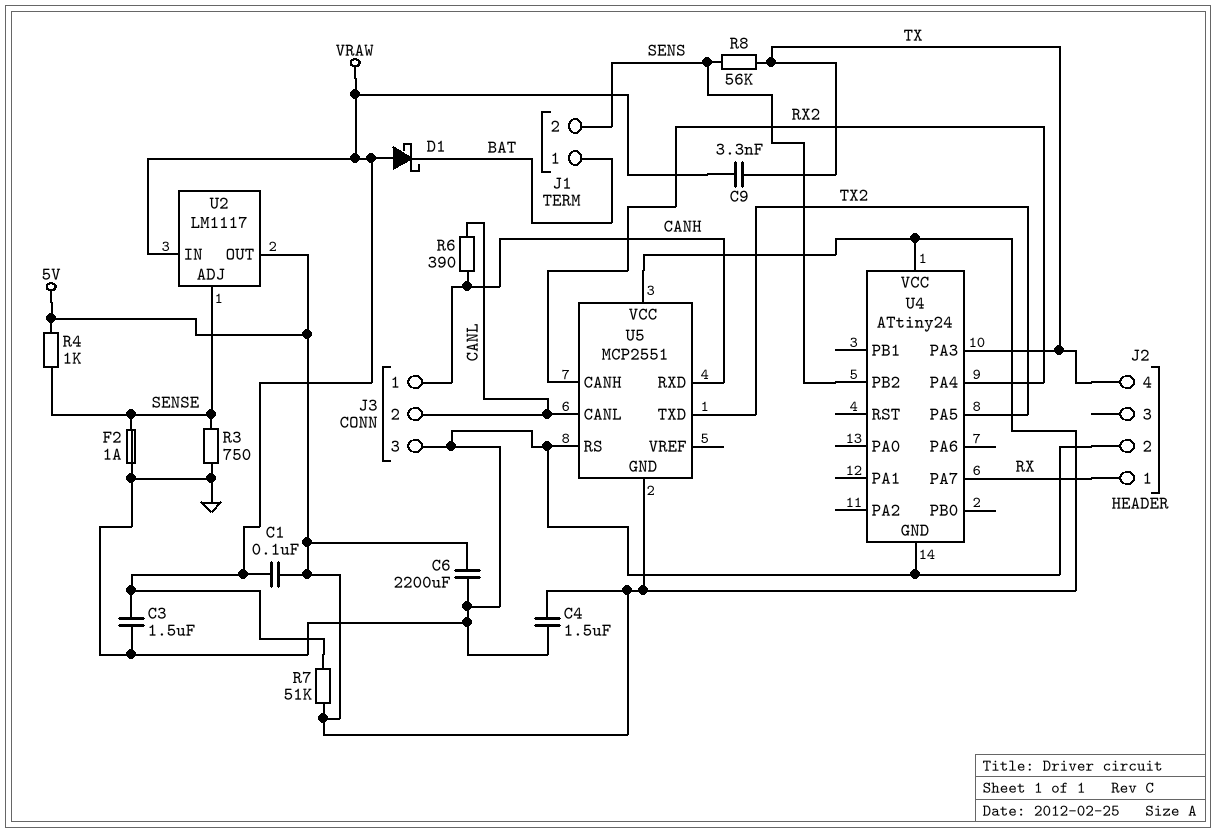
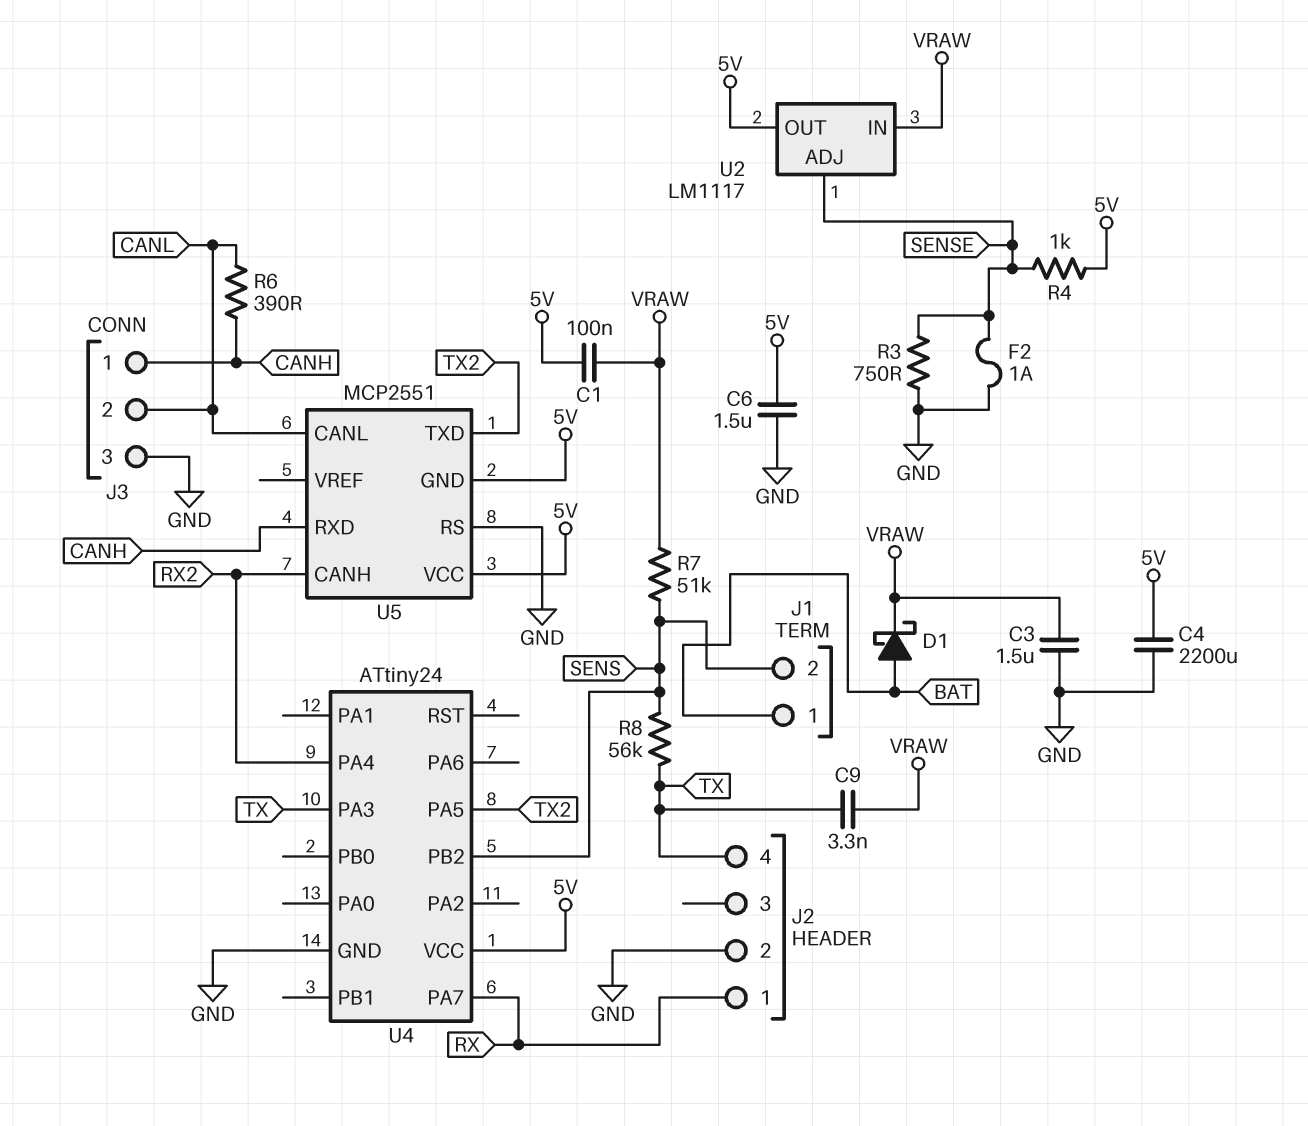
C4: 1.5uF (5V, GND) -> 2200uF (5V, GND)
C6: 2200uF (5V, GND) -> 1.5uF (5V, GND)
D1: schottky (A VRAW, K BAT) -> schottky (A BAT, K VRAW)
R7: 51k (5V, VRAW) -> 51k (SENS, VRAW)

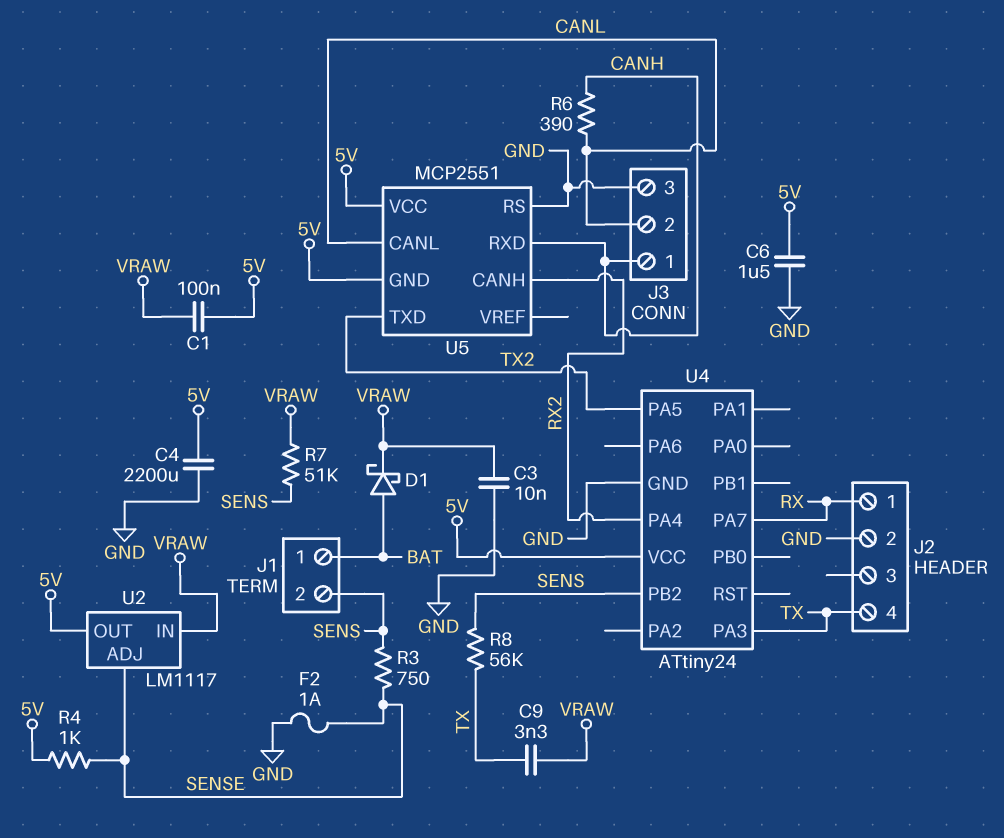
C3: 1.5uF (GND, VRAW) -> 10nF (GND, VRAW)
R3: 750 (GND, SENSE) -> 750 (SENS, SENSE)

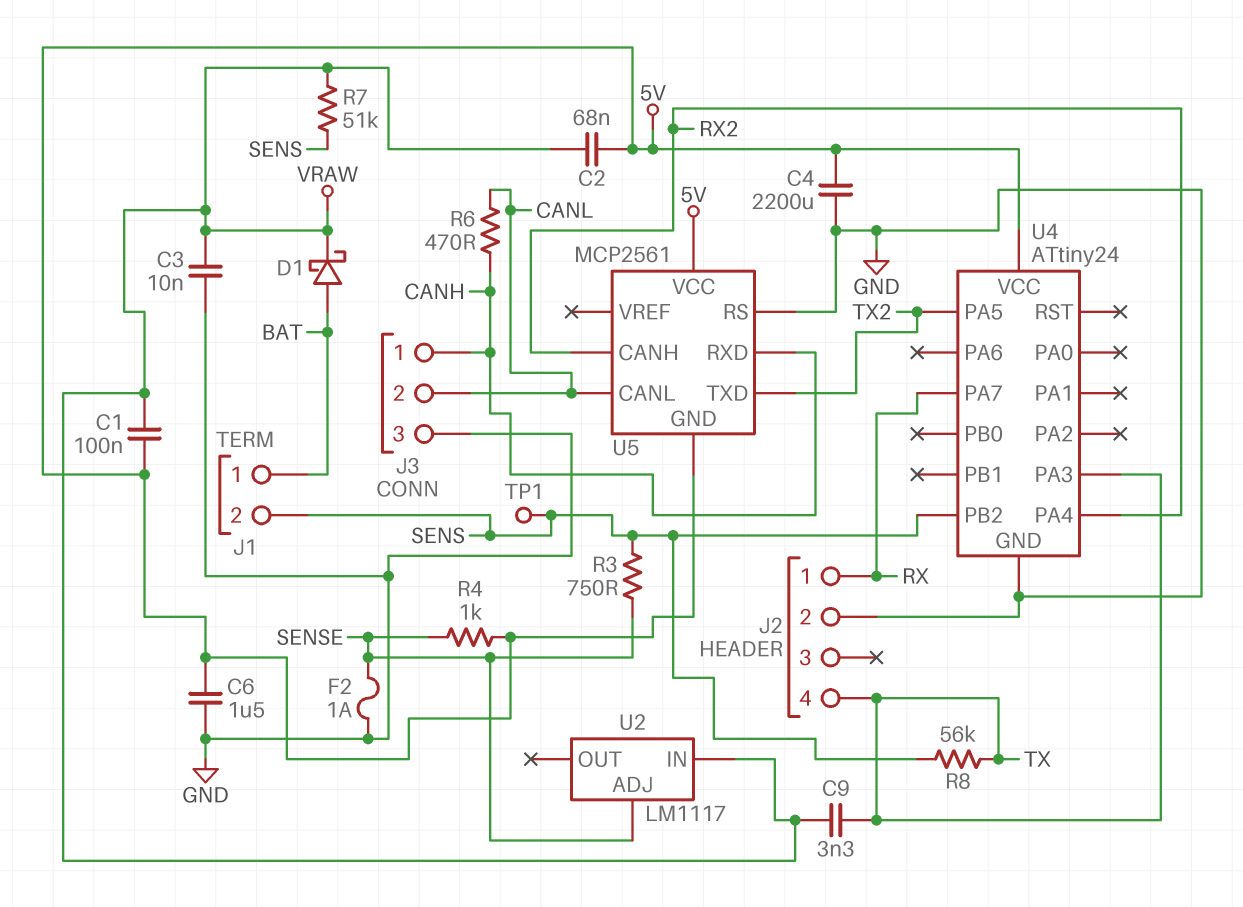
C2: none -> 68nF (5V, VRAW)
R6: 390 (CANH, CANL) -> 470 (CANH, CANL)
TP1: none -> test point (SENS)
U2 pin OUT: 5V -> none
U5: MCP2551 -> MCP2561

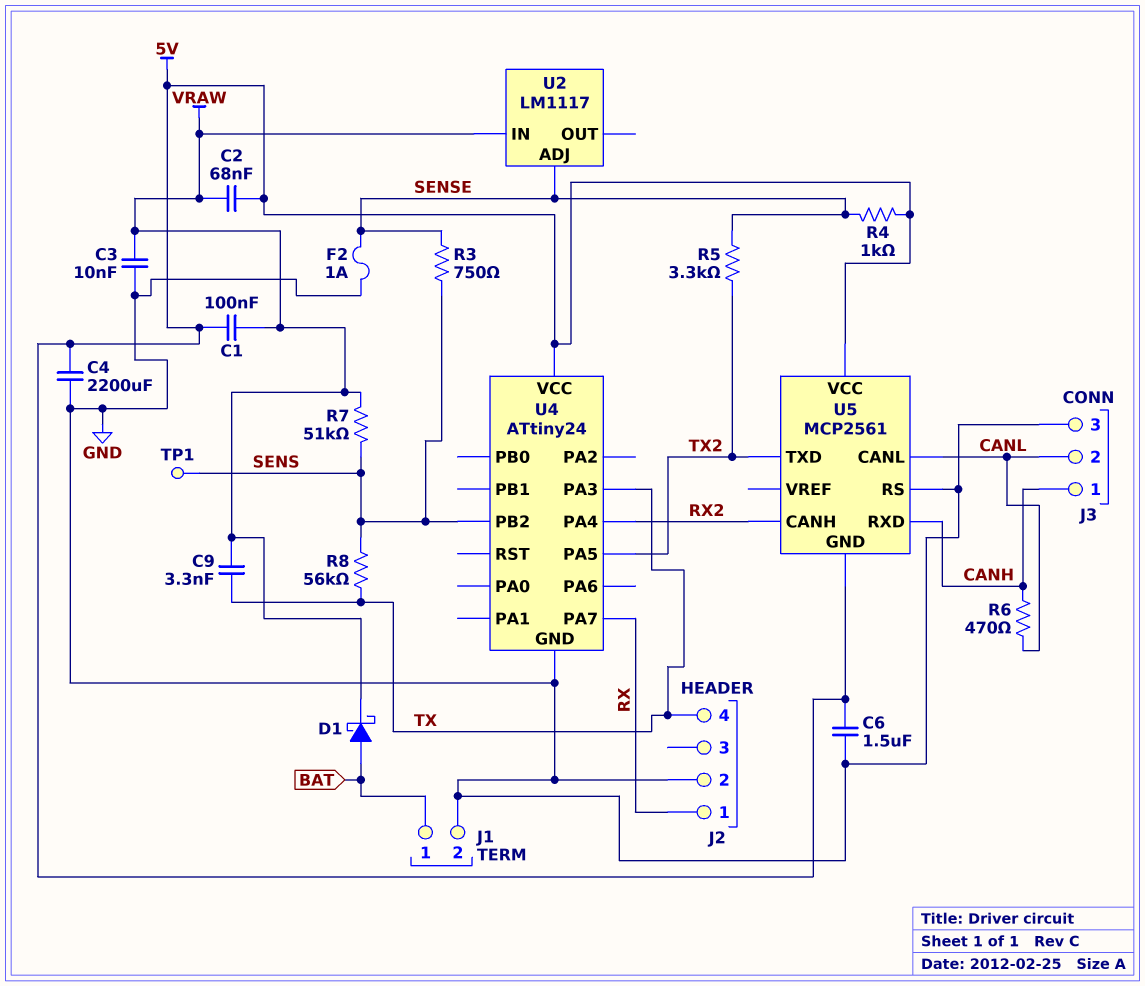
J1 pin 2: SENS -> GND
R5: none -> 3.3k (SENSE, TX2)

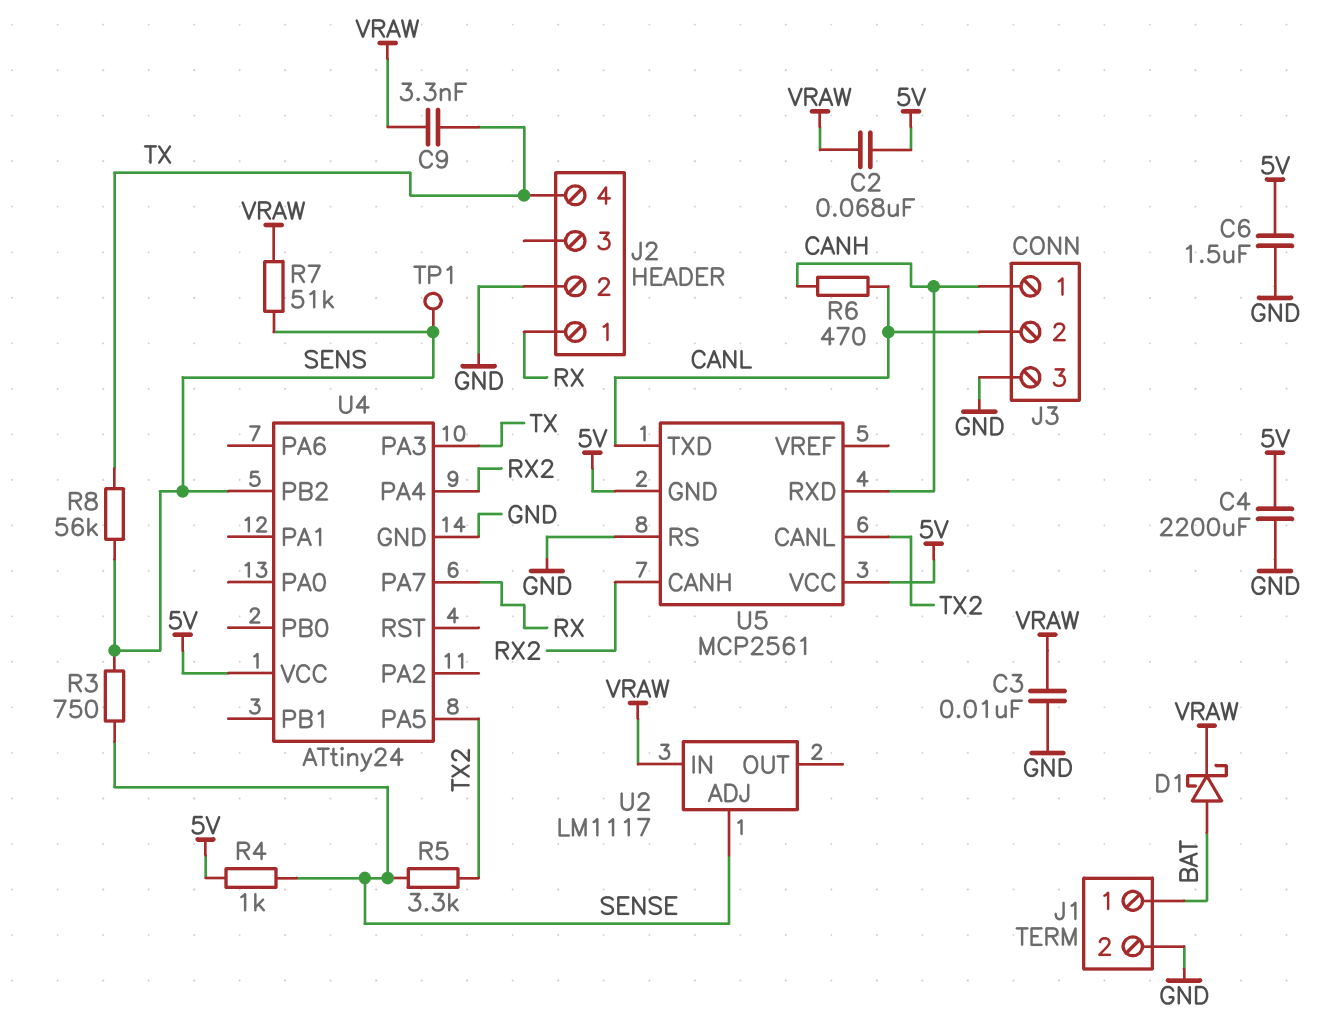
C1: 100nF (5V, VRAW) -> none
F2: 1A (GND, SENSE) -> none
U5 pin CANL: CANL -> TX2
U5 pin TXD: TX2 -> CANL

